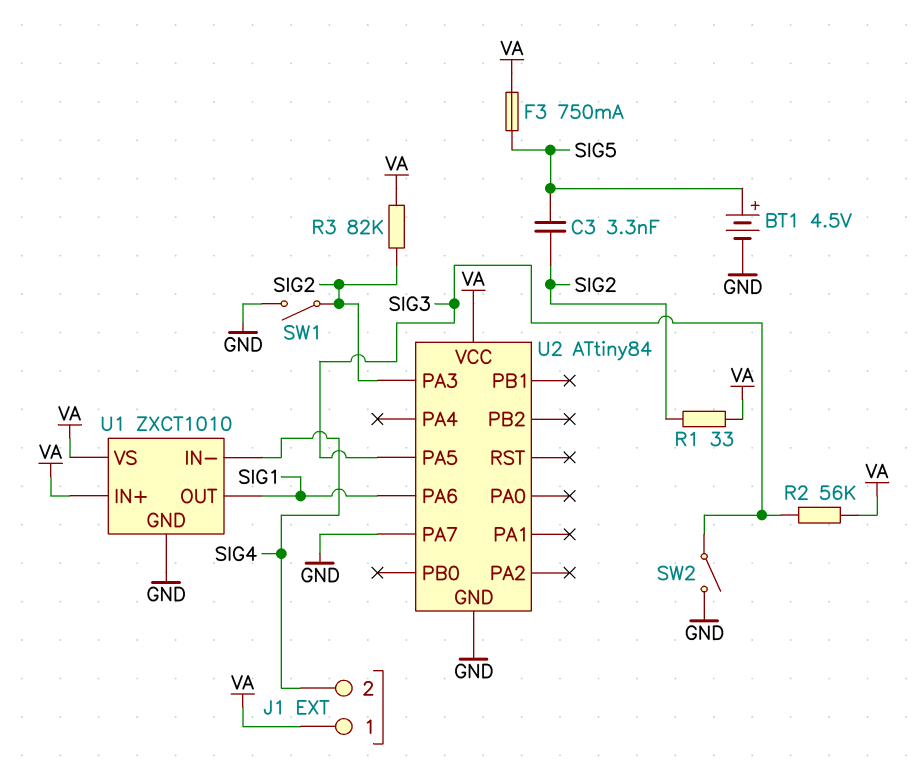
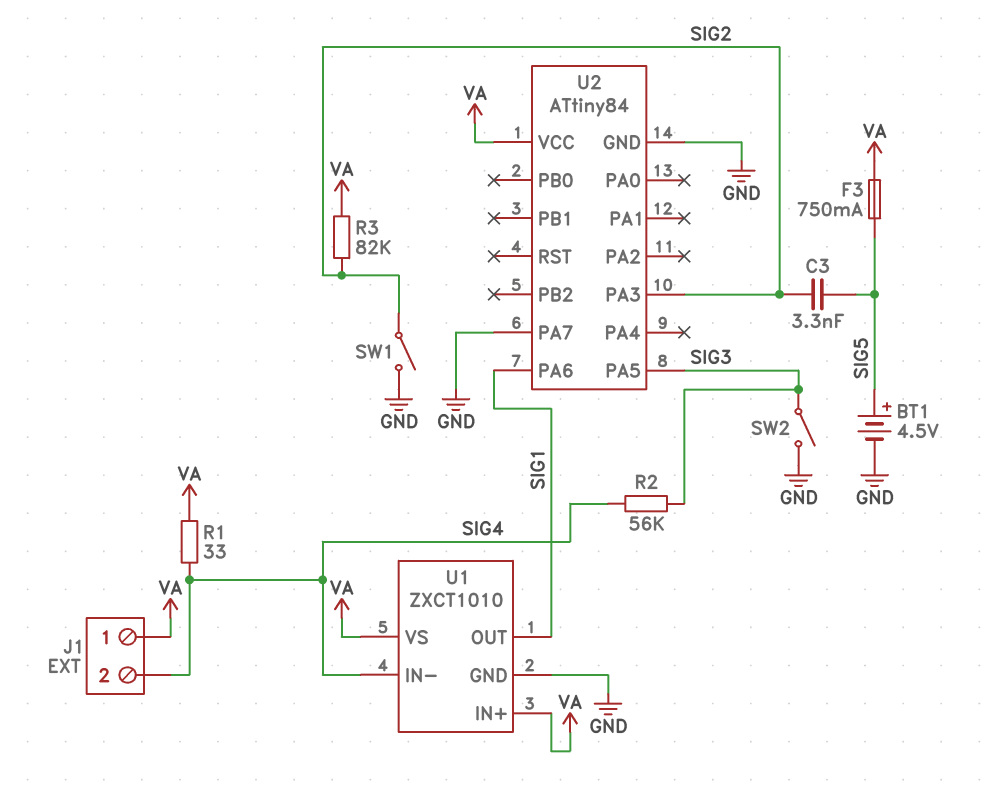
R1: 33 (SIG2, VA) -> 33 (SIG4, VA)
R2: 56k (SIG3, VA) -> 56k (SIG3, SIG4)

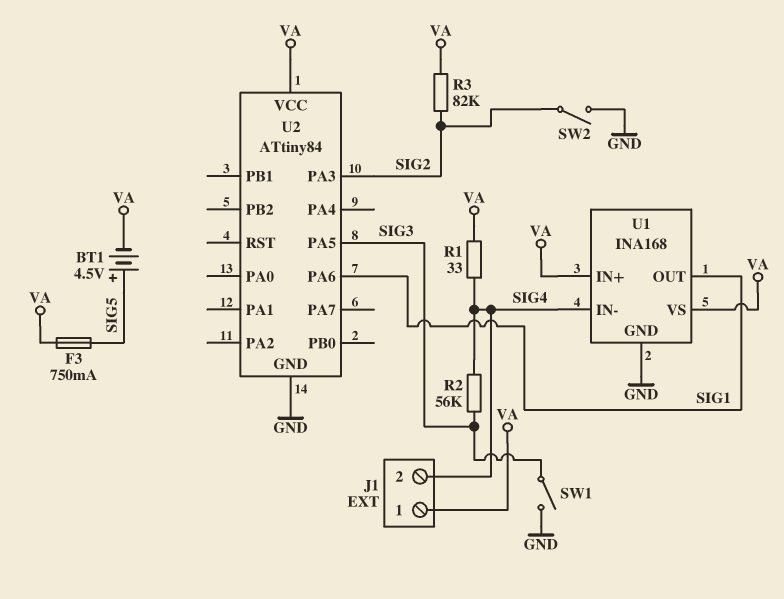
BT1: 4.5V (plus SIG5, minus GND) -> 4.5V (plus SIG5, minus VA)
C3: 3.3nF (SIG2, SIG5) -> none
SW1: switch (GND, SIG2) -> switch (GND, SIG3)
SW2: switch (GND, SIG3) -> switch (GND, SIG2)
U1: ZXCT1010 -> INA168
U2 pin PA7: GND -> none

